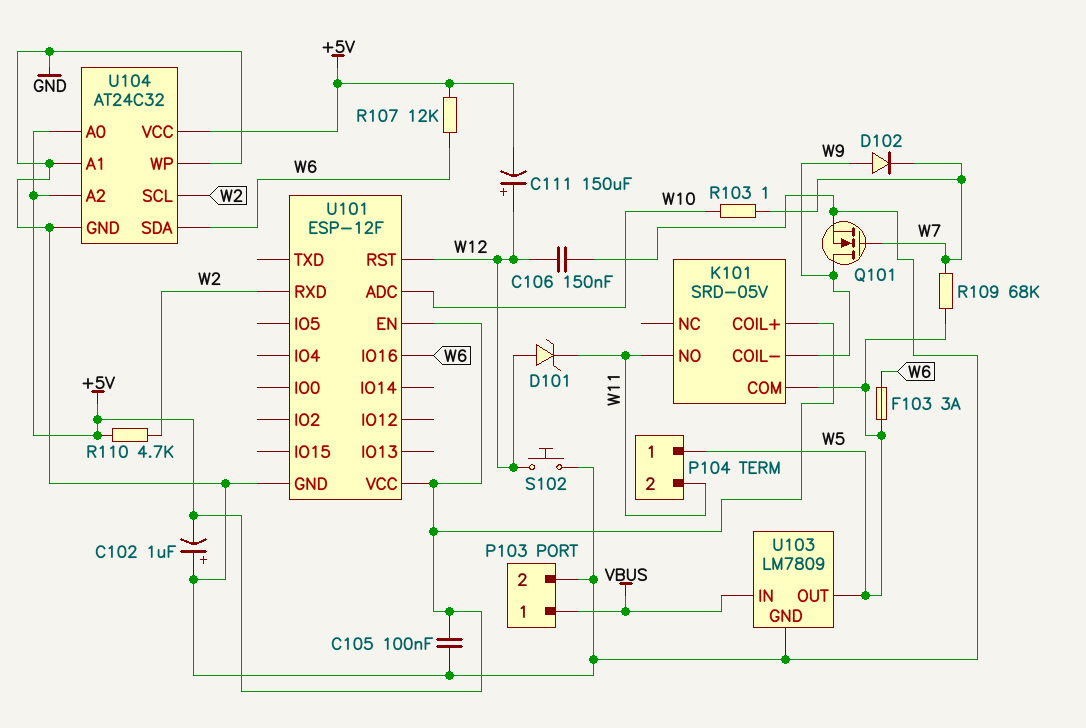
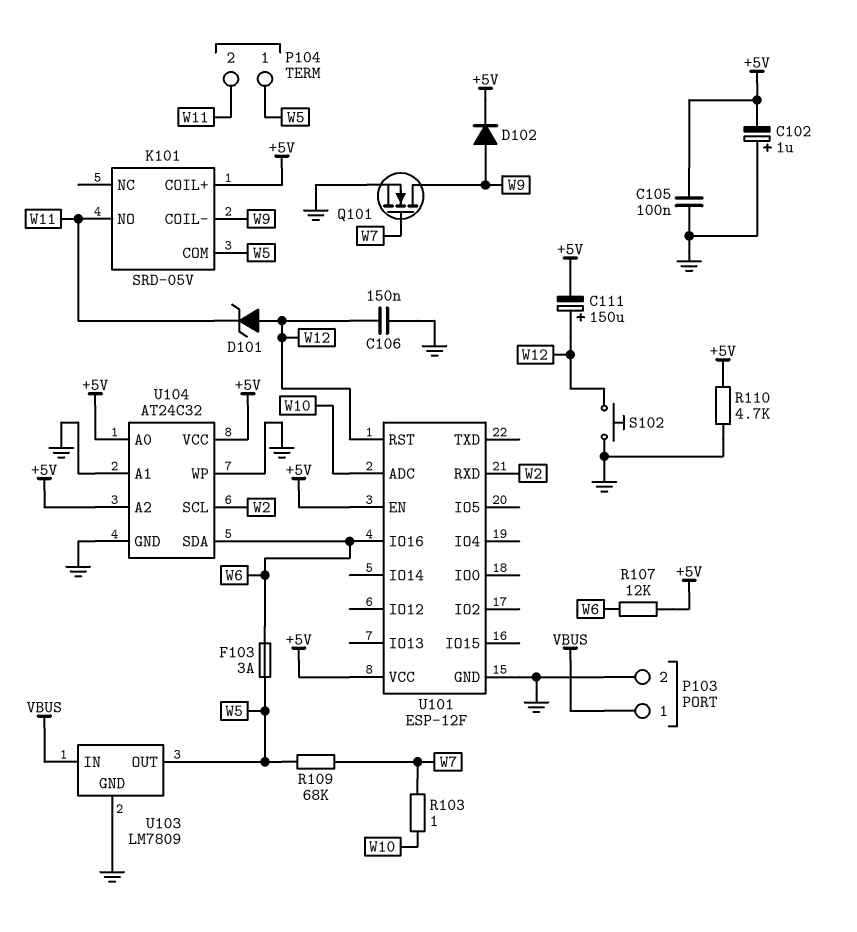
D102: diode (A W9, K W7) -> diode (A W9, K +5V)
R110: 4.7k (+5V, W2) -> 4.7k (+5V, GND)

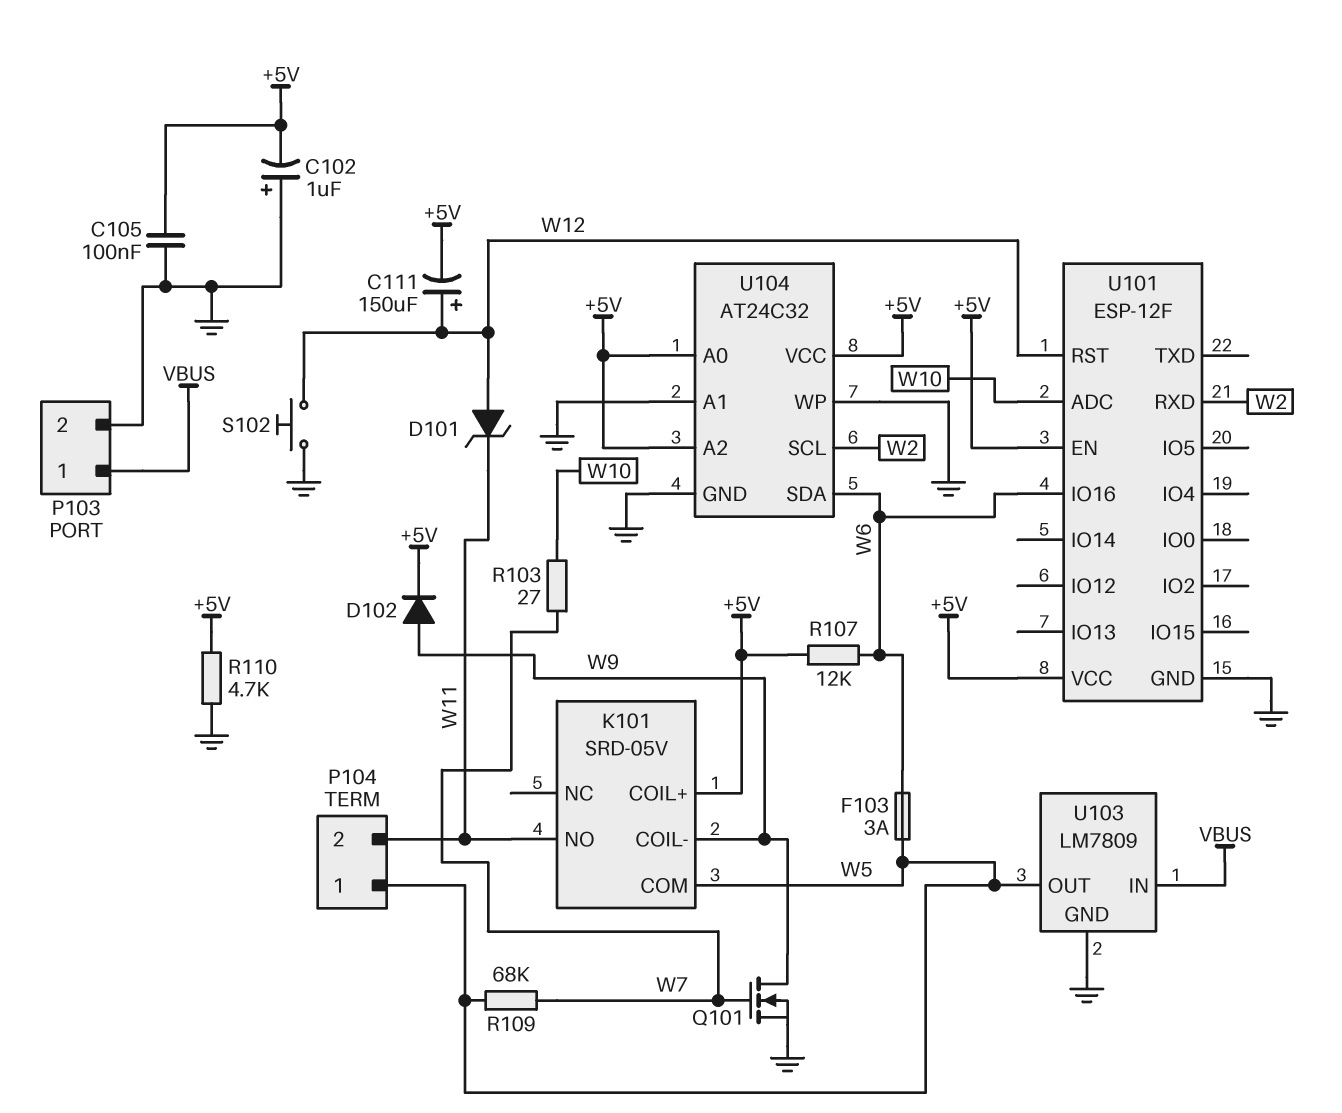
C106: 150nF (GND, W12) -> none
R103: 1 (W7, W10) -> 27 (W7, W10)

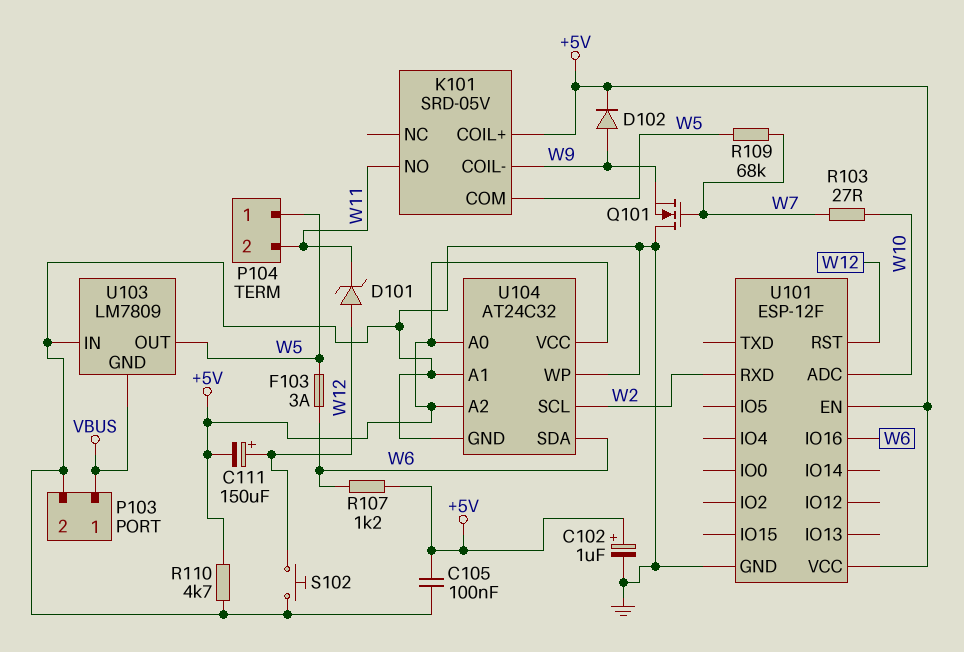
C102: 1uF (plus GND, minus +5V) -> 1uF (plus +5V, minus GND)
Q101: NMOS (G W7, D W9, S GND) -> NMOS (G W7, D GND, S W9)
R107: 12k (+5V, W6) -> 1.2k (+5V, W6)
U103 pin GND: GND -> VBUS
U103 pin IN: VBUS -> GND

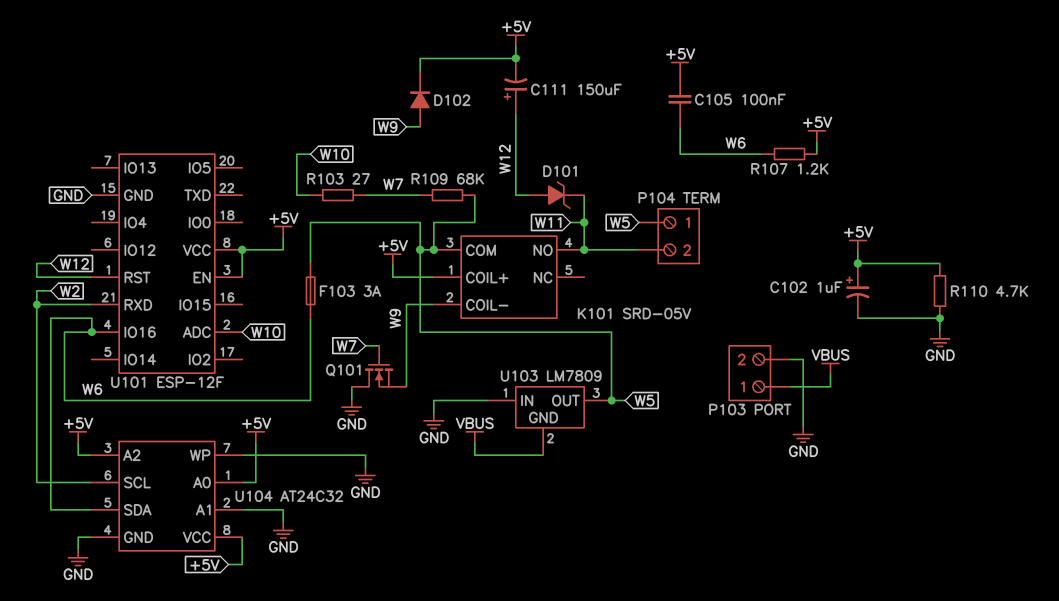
C105: 100nF (+5V, GND) -> 100nF (+5V, W6)
S102: button (GND, W12) -> none

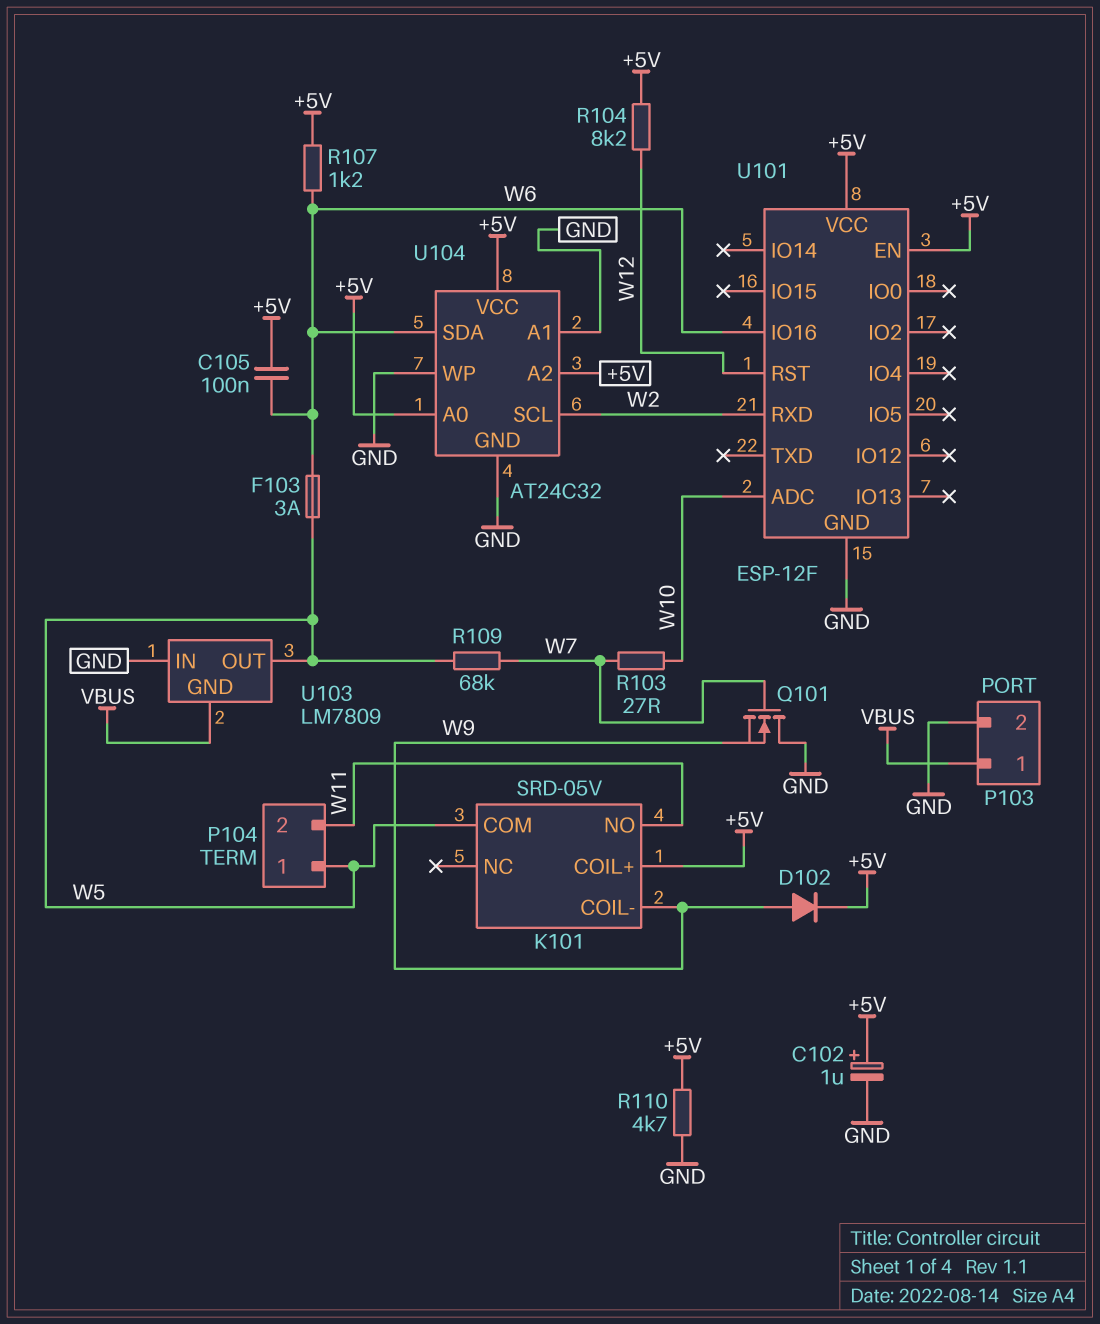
C111: 150uF (plus W12, minus +5V) -> none
D101: zener (A W12, K W11) -> none
R104: none -> 8.2k (+5V, W12)

